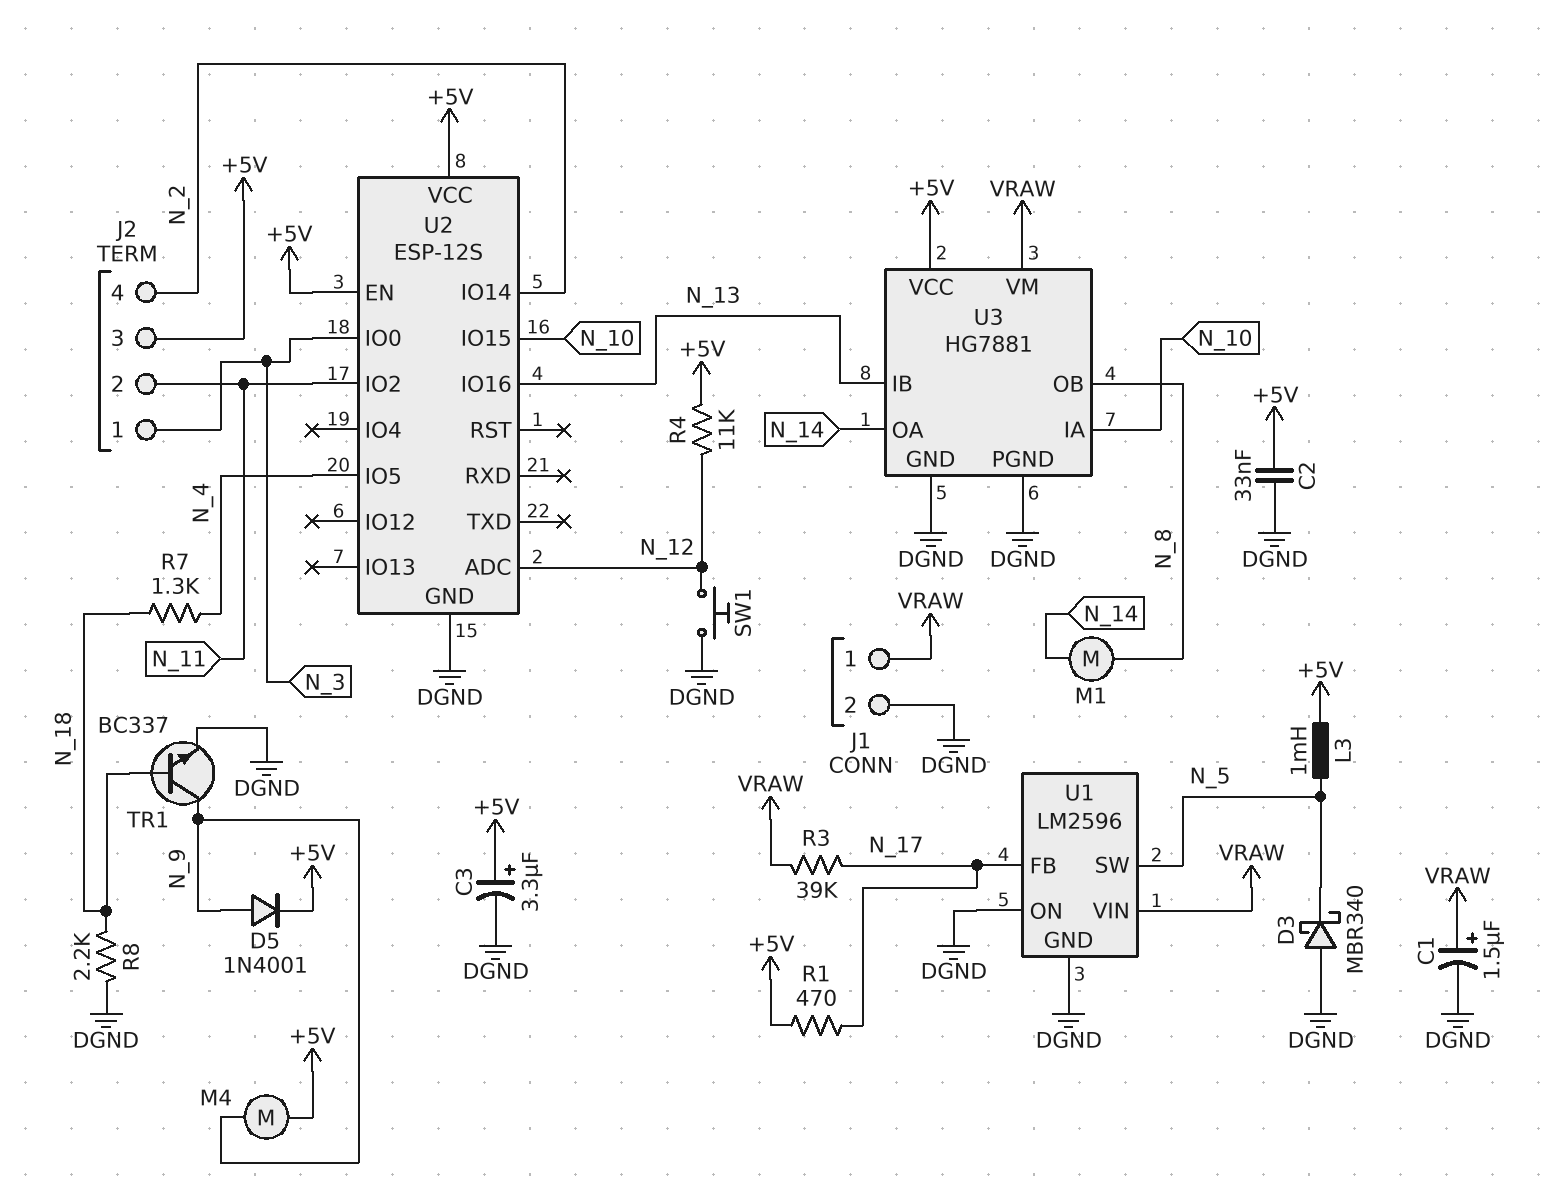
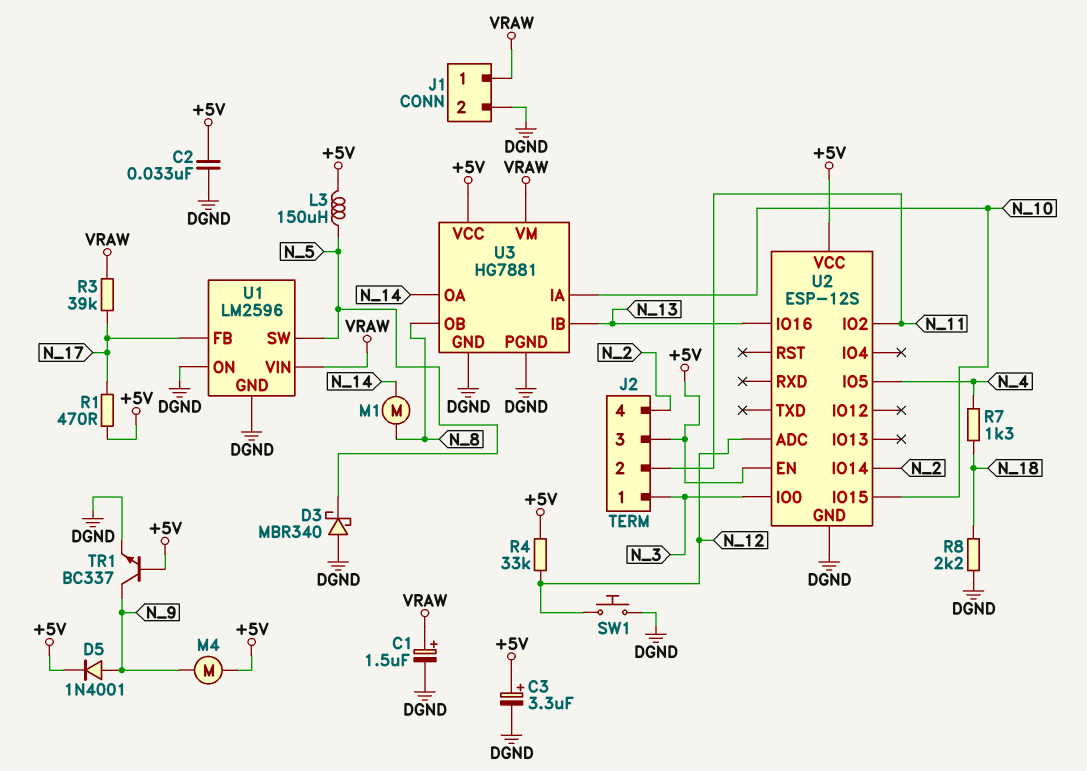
L3: 1mH (+5V, N_5) -> 150uH (+5V, N_5)
R4: 11k (+5V, N_12) -> 33k (+5V, N_12)
TR1: NPN BC337 (B N_18, C N_9, E DGND) -> NPN BC337 (B +5V, C N_9, E DGND)

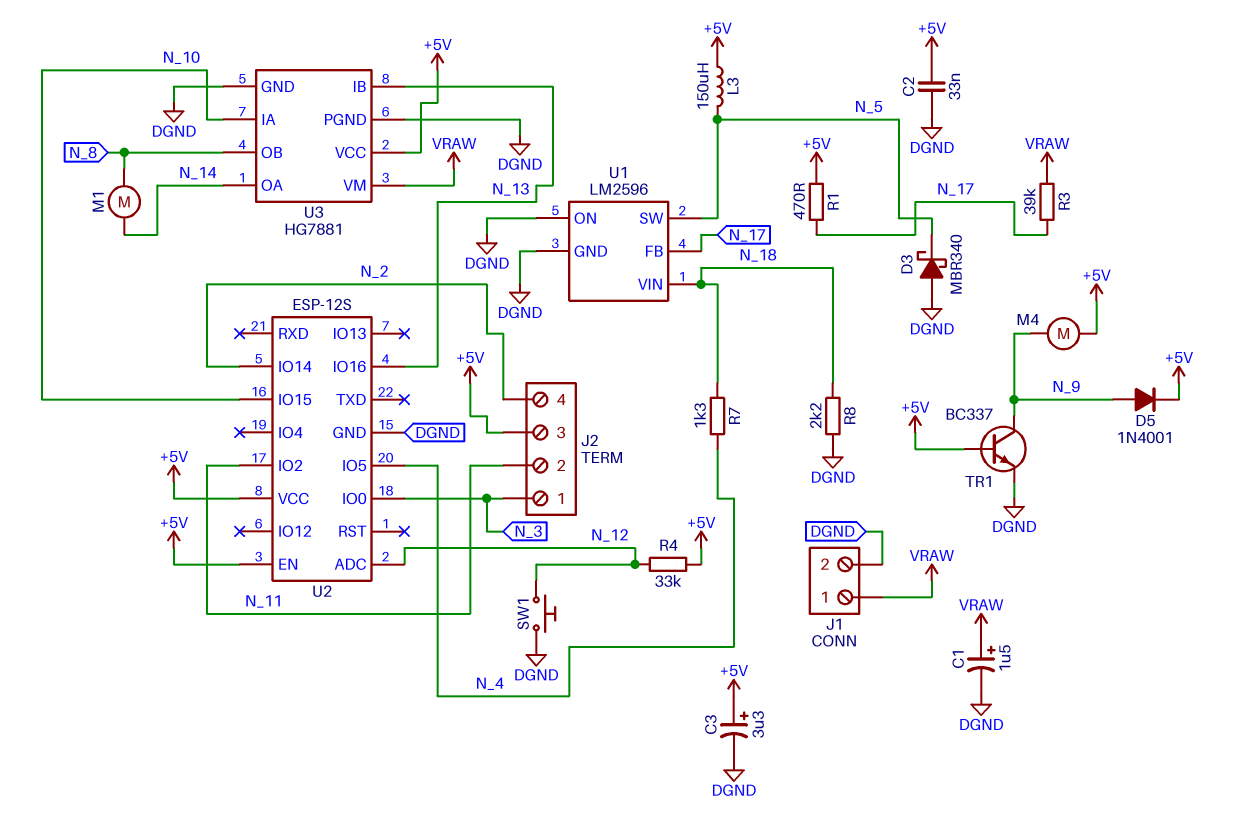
U1 pin VIN: VRAW -> N_18

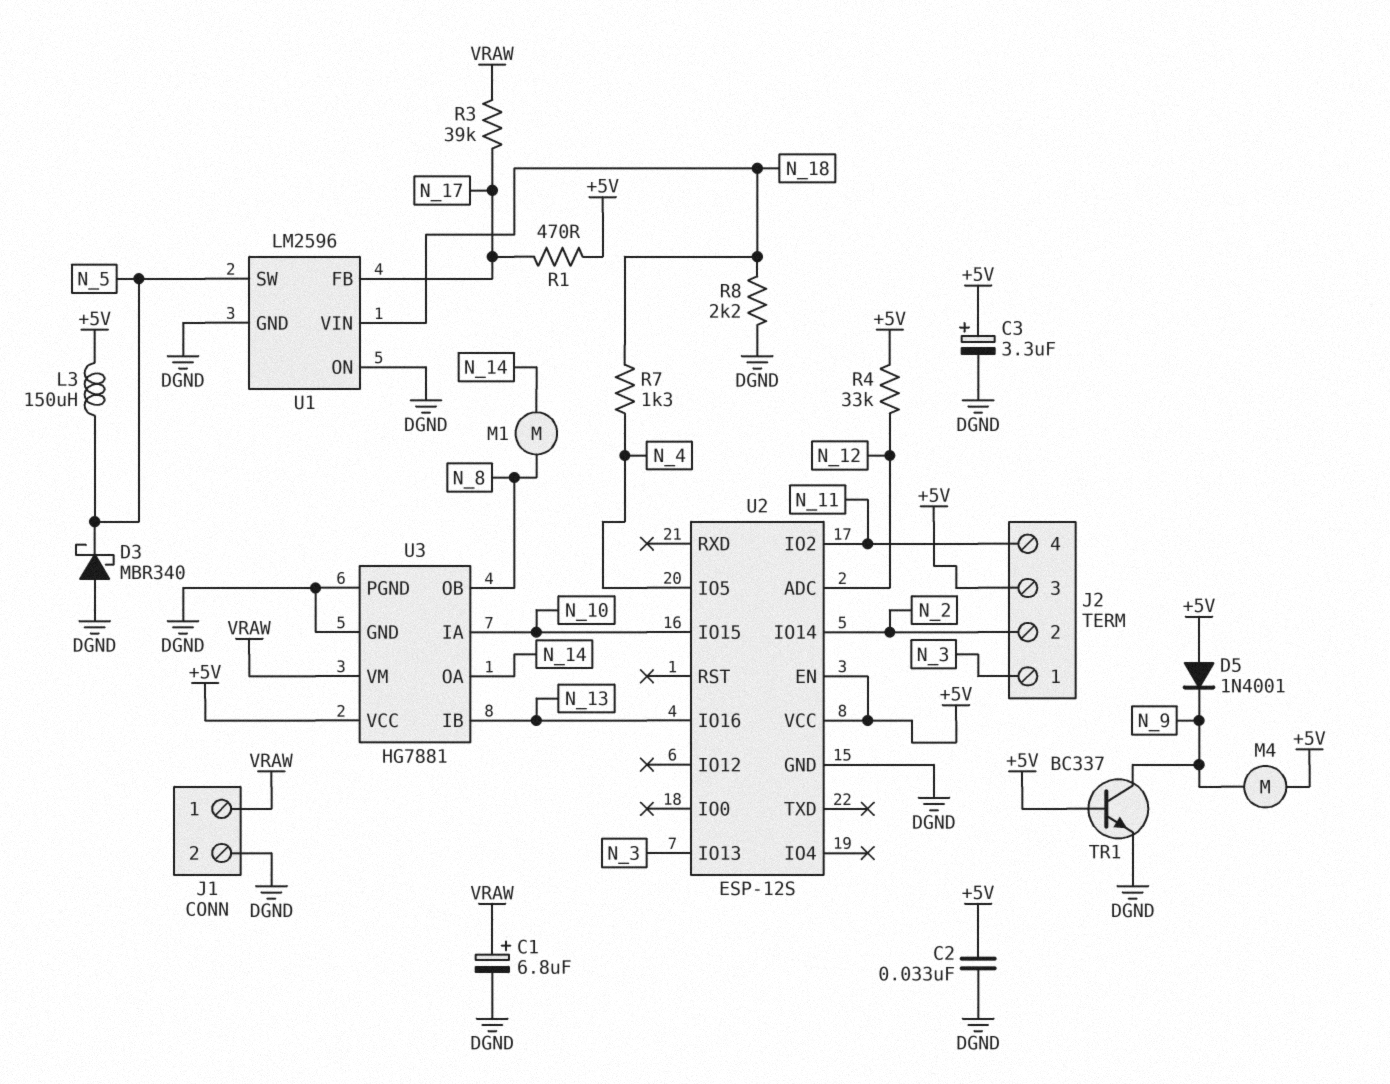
C1: 1.5uF (plus VRAW, minus DGND) -> 6.8uF (plus VRAW, minus DGND)
D5: diode 1N4001 (A N_9, K +5V) -> diode 1N4001 (A +5V, K N_9)
J2 pin 2: N_11 -> N_2
J2 pin 4: N_2 -> N_11
SW1: button (DGND, N_12) -> none
U2 pin IO0: N_3 -> none
U2 pin IO13: none -> N_3

